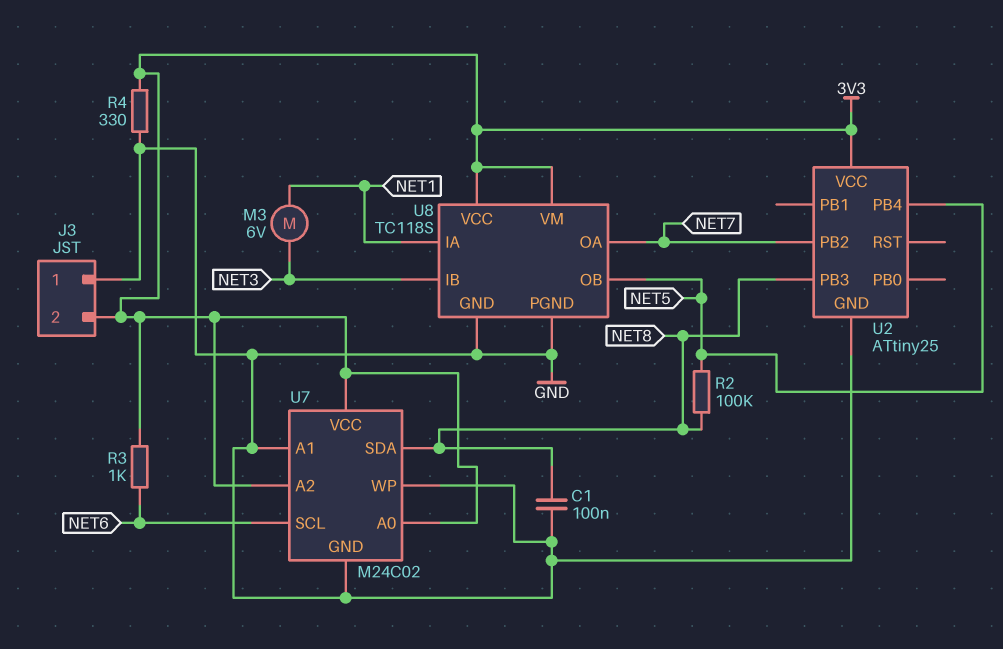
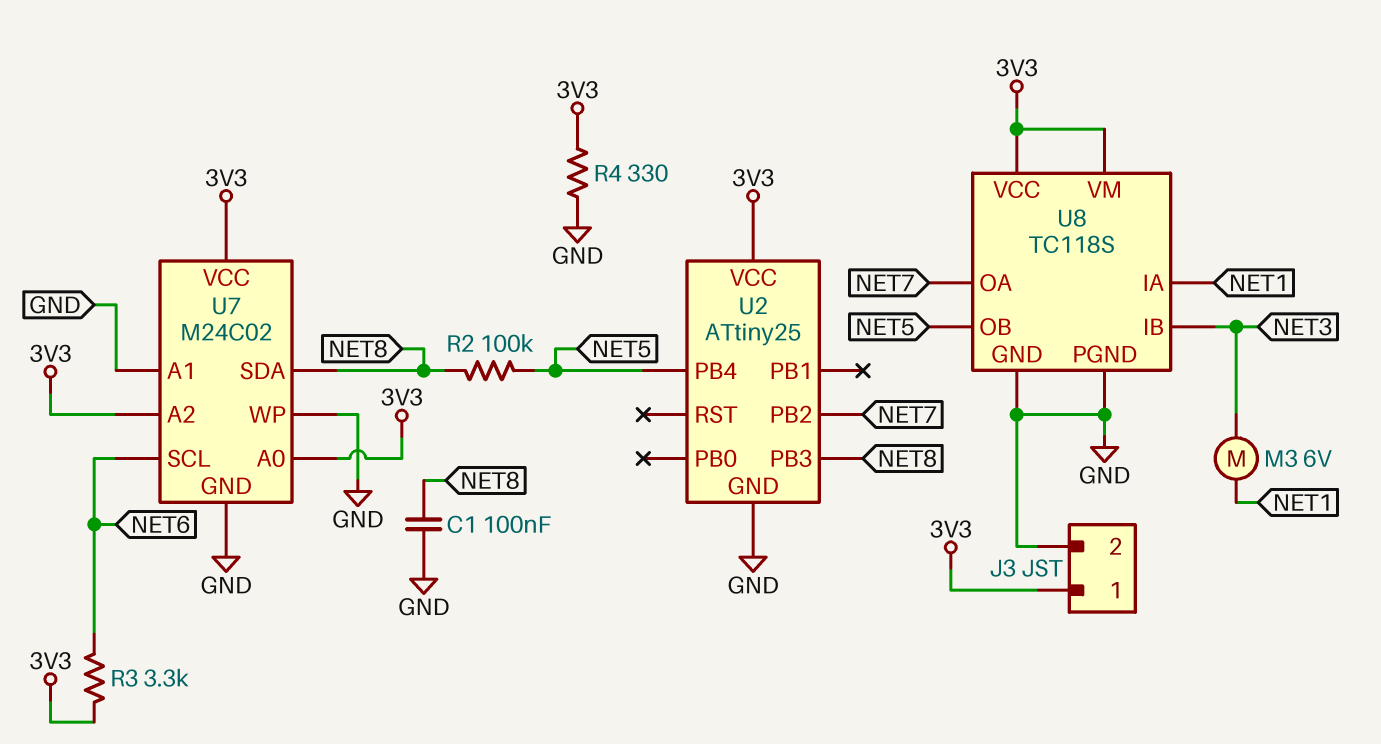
J3 pin 1: GND -> 3V3
J3 pin 2: 3V3 -> GND
R3: 1k (3V3, NET6) -> 3.3k (3V3, NET6)

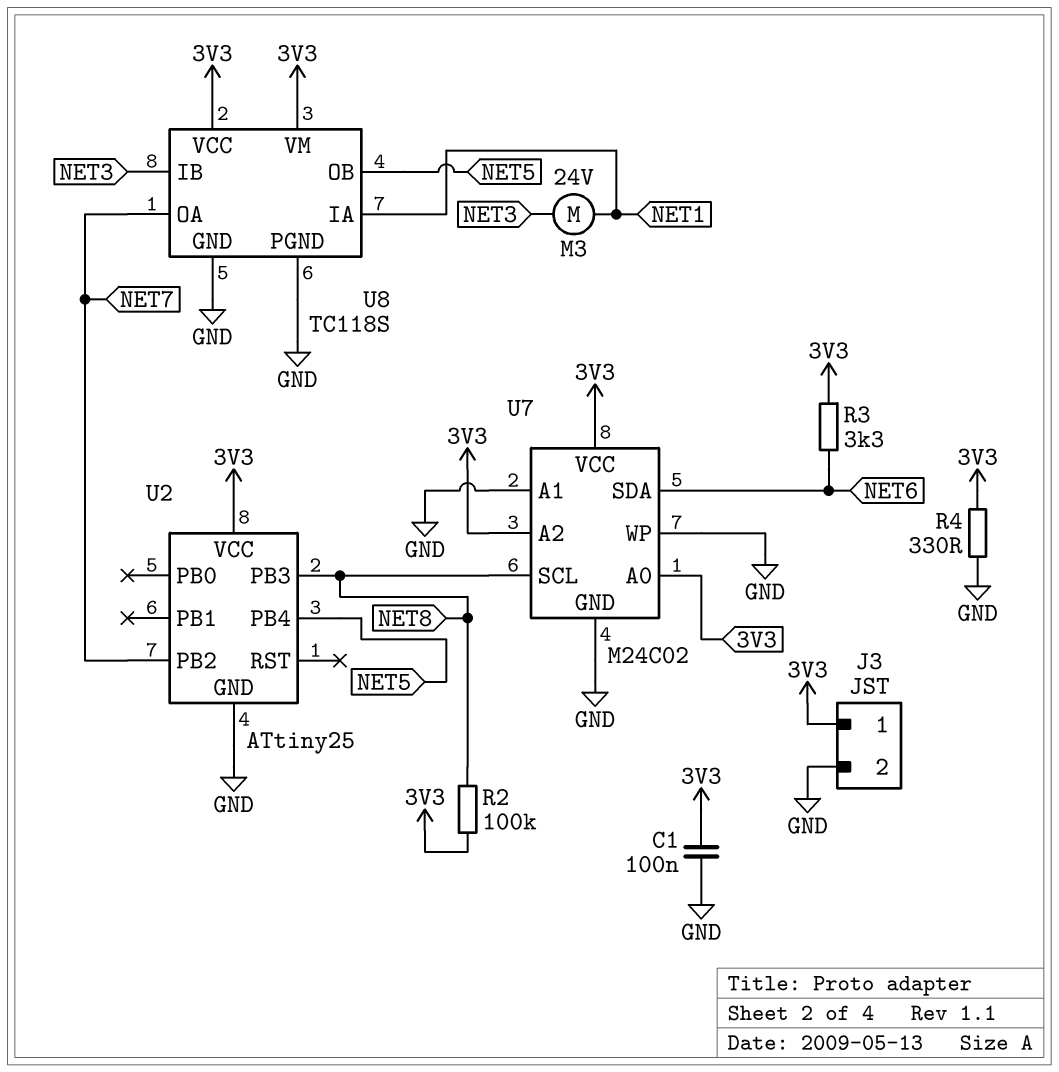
C1: 100nF (GND, NET8) -> 100nF (3V3, GND)
M3: motor 6V (NET1, NET3) -> motor 24V (NET1, NET3)
R2: 100k (NET5, NET8) -> 100k (3V3, NET8)
U7 pin SCL: NET6 -> NET8
U7 pin SDA: NET8 -> NET6

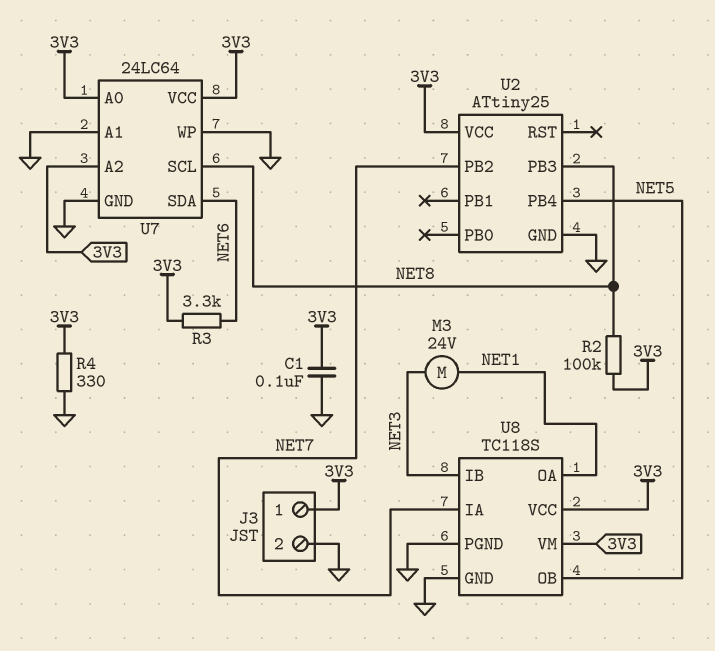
U7: M24C02 -> 24LC64
U8 pin IA: NET1 -> NET7
U8 pin OA: NET7 -> NET1

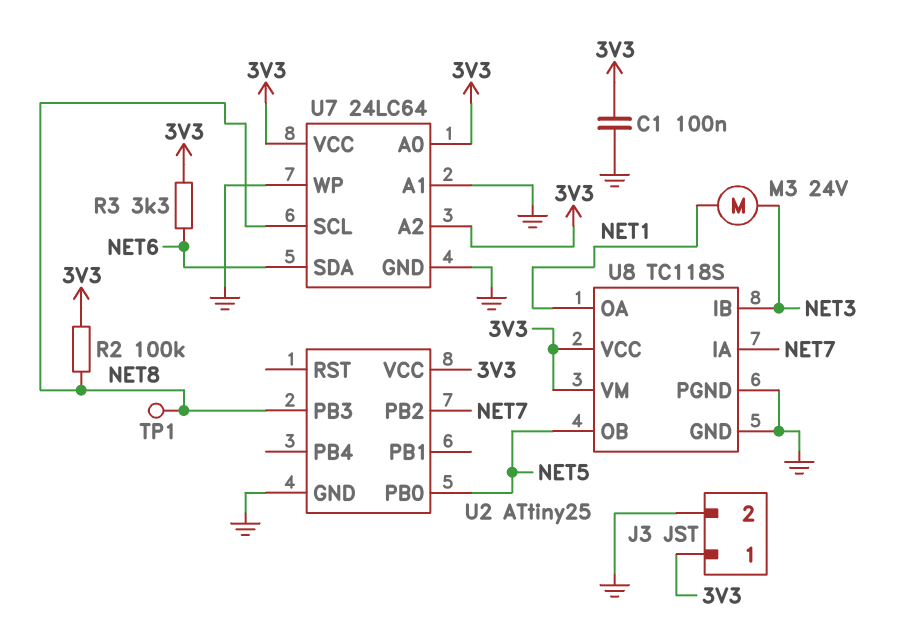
R4: 330 (3V3, GND) -> none
TP1: none -> test point (NET8)
U2 pin PB0: none -> NET5
U2 pin PB4: NET5 -> none

